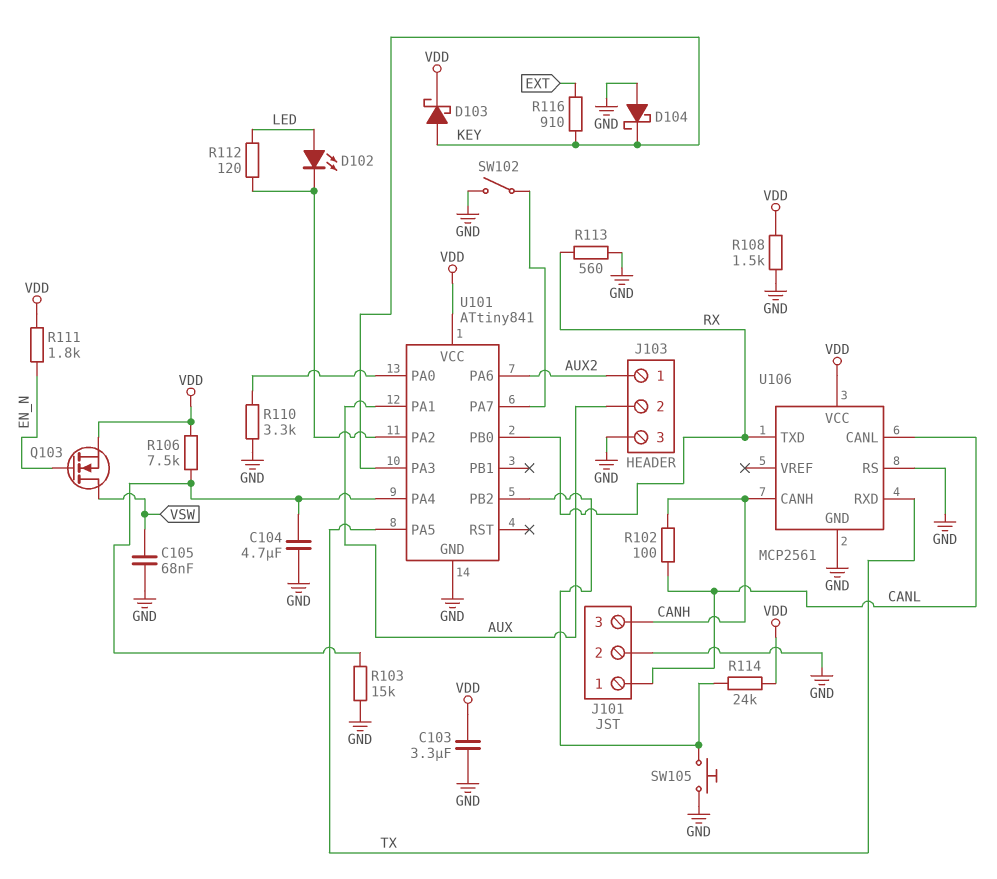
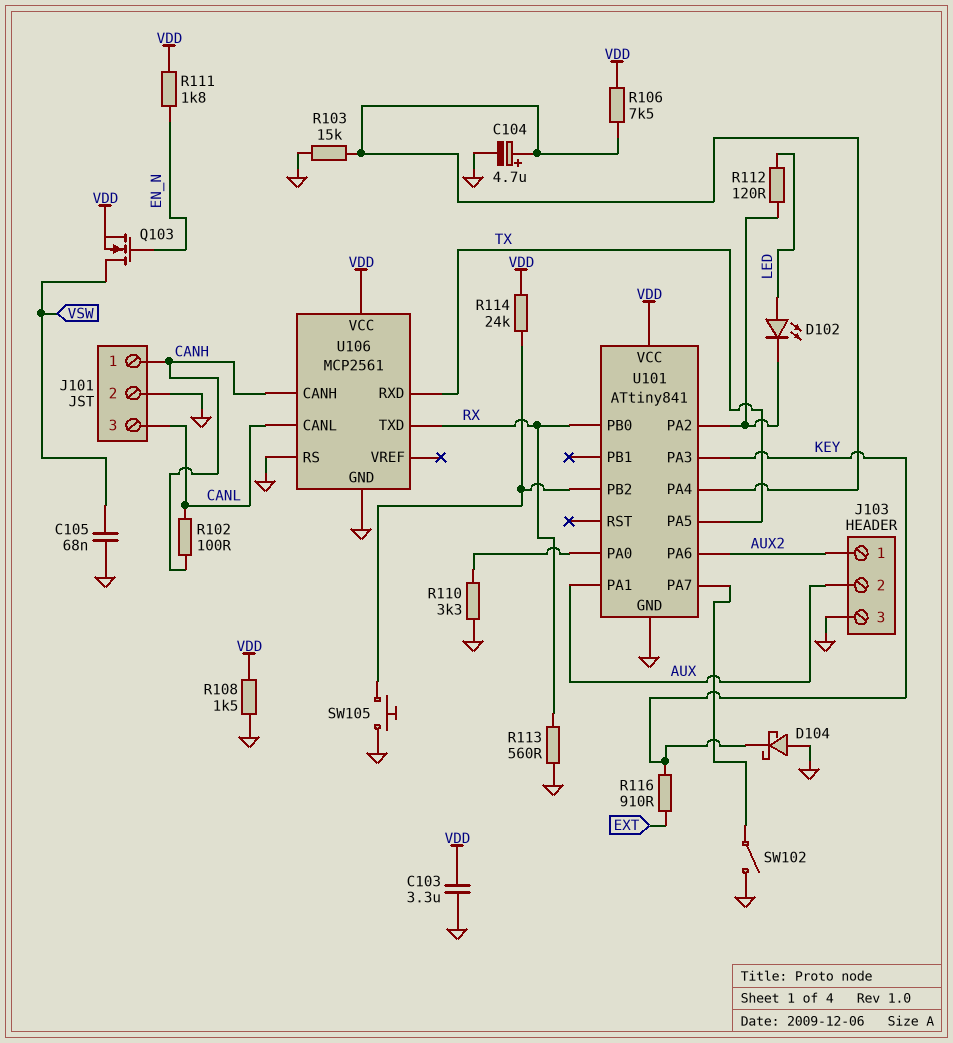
C104: 4.7uF (GND, U101/PA4) -> 4.7uF (plus U101/PA4, minus GND)
D103: schottky (A KEY, K VDD) -> none
J101 pin 1: CANL -> CANH
J101 pin 3: CANH -> CANL

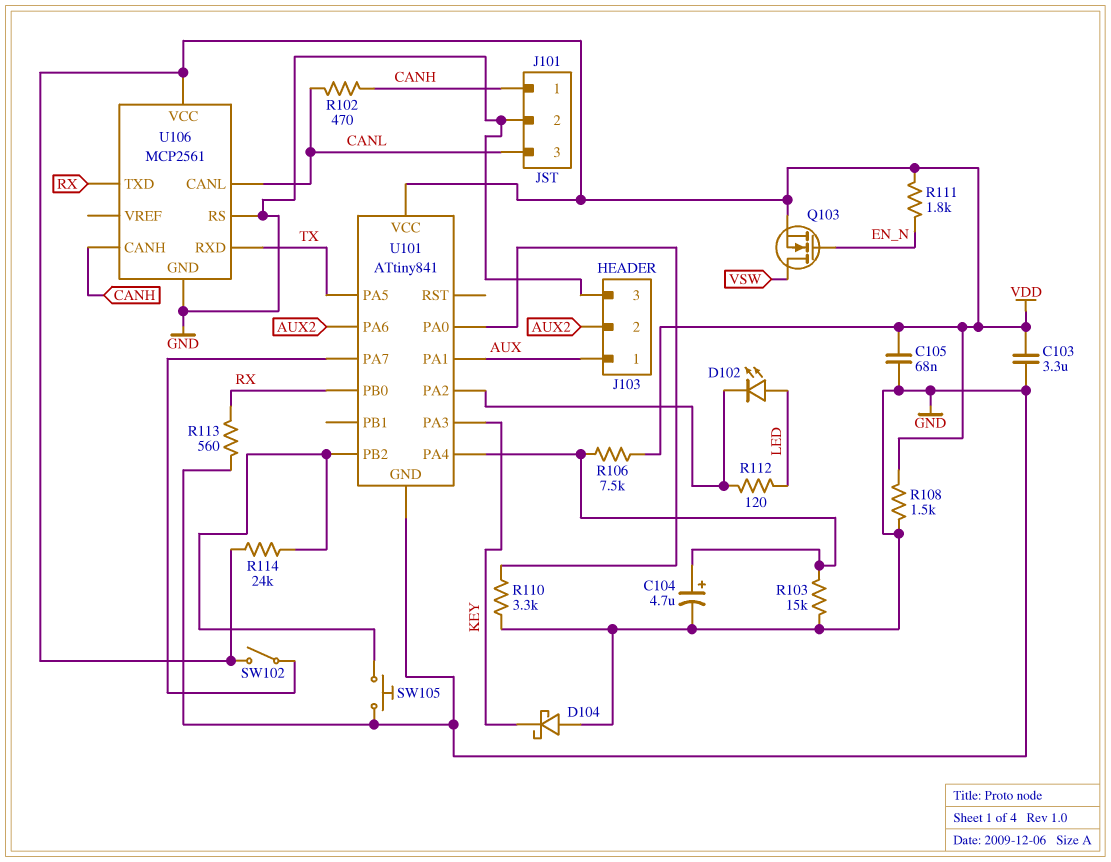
C105: 68nF (GND, VSW) -> 68nF (GND, VDD)
J103 pin 1: AUX2 -> AUX
J103 pin 2: AUX -> AUX2
R102: 100 (CANH, CANL) -> 470 (CANH, CANL)
R116: 910 (EXT, KEY) -> none
SW102: switch (GND, U101/PA7) -> switch (U101/PA7, VDD)

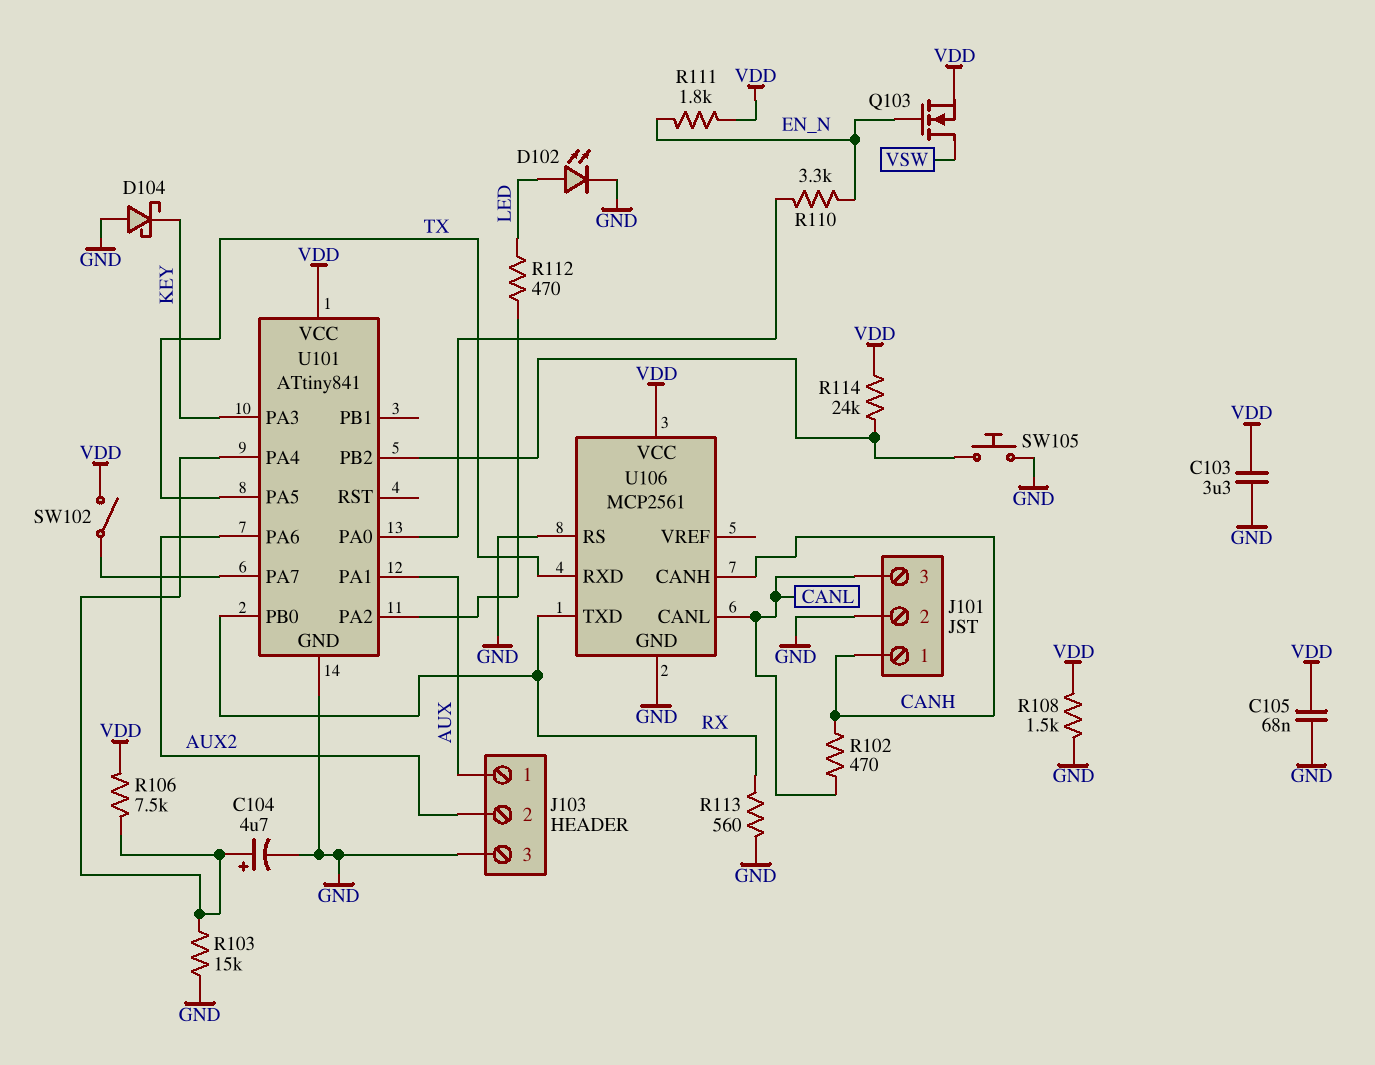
D102: LED (A LED, K U101/PA2) -> LED (A LED, K GND)
R110: 3.3k (GND, U101/PA0) -> 3.3k (EN_N, U101/PA0)
R112: 120 (LED, U101/PA2) -> 470 (LED, U101/PA2)

